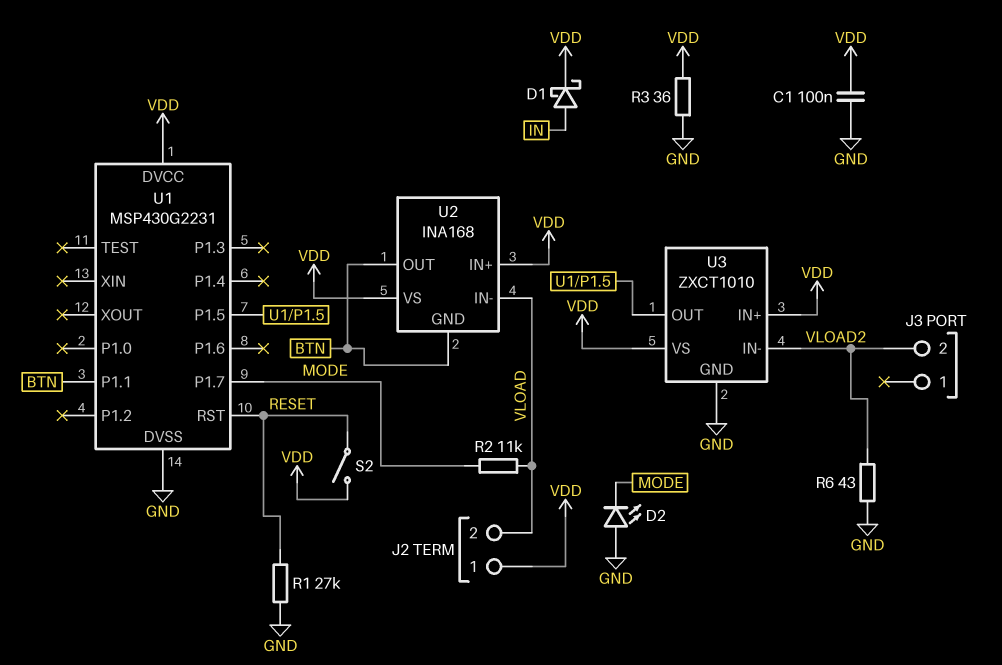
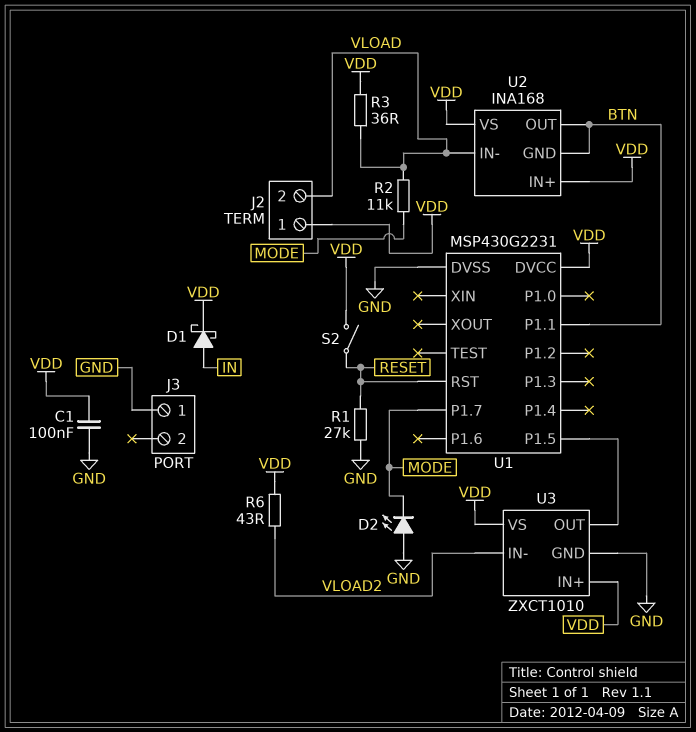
J3 pin 1: none -> GND
J3 pin 2: VLOAD2 -> none
R3: 36 (GND, VDD) -> 36 (VDD, VLOAD)
R6: 43 (GND, VLOAD2) -> 43 (VDD, VLOAD2)

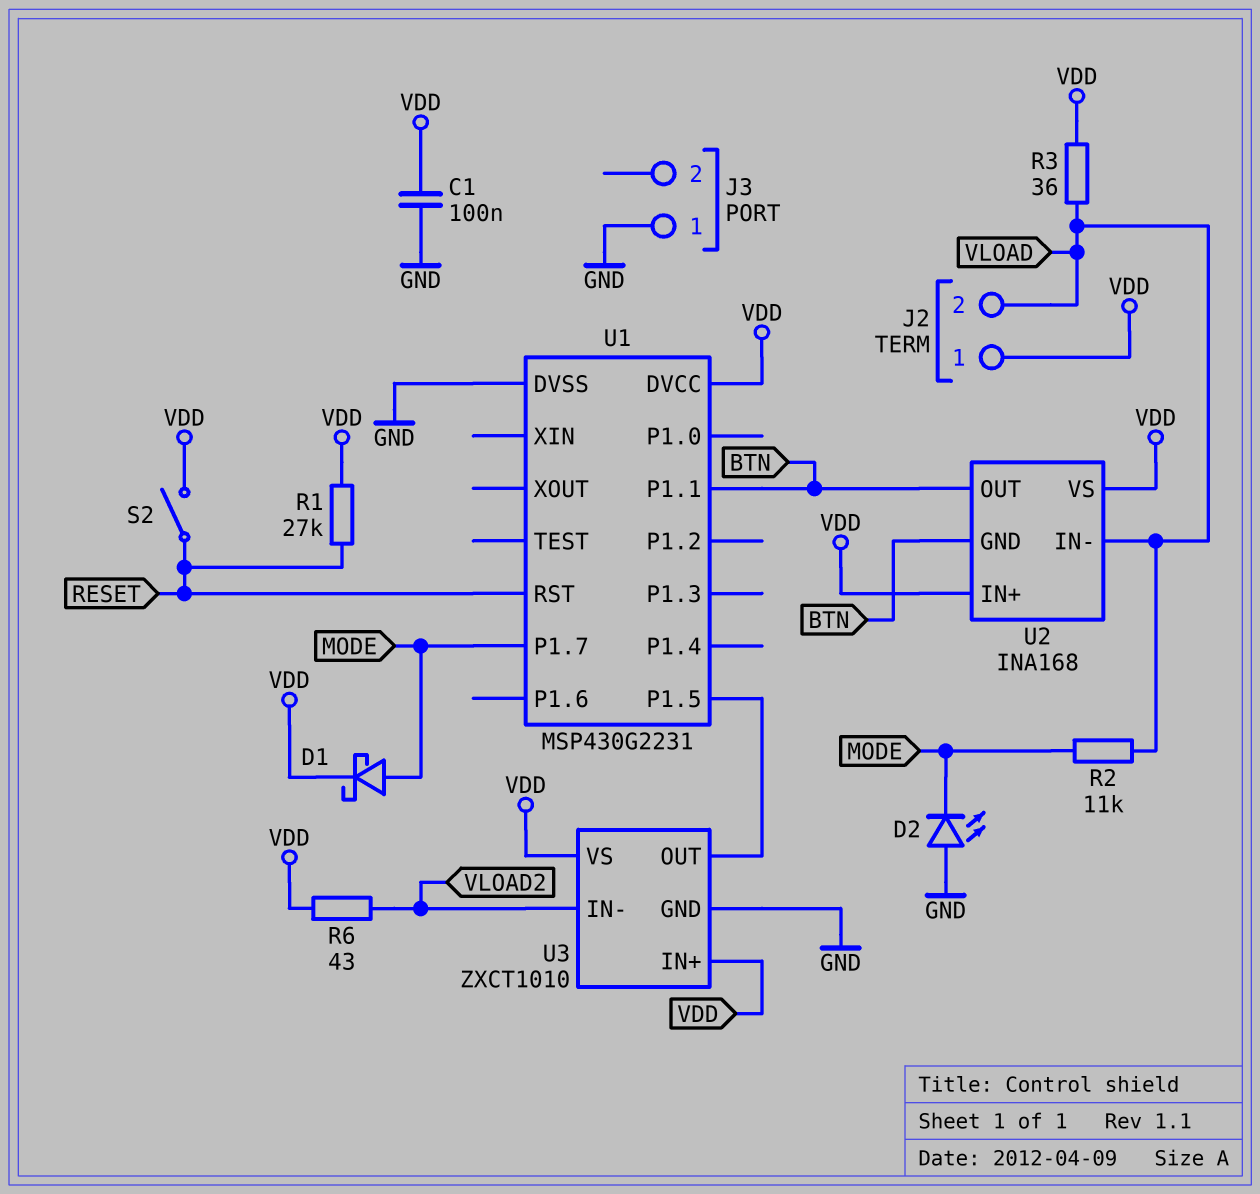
D1: schottky (A IN, K VDD) -> schottky (A MODE, K VDD)
R1: 27k (GND, RESET) -> 27k (RESET, VDD)

